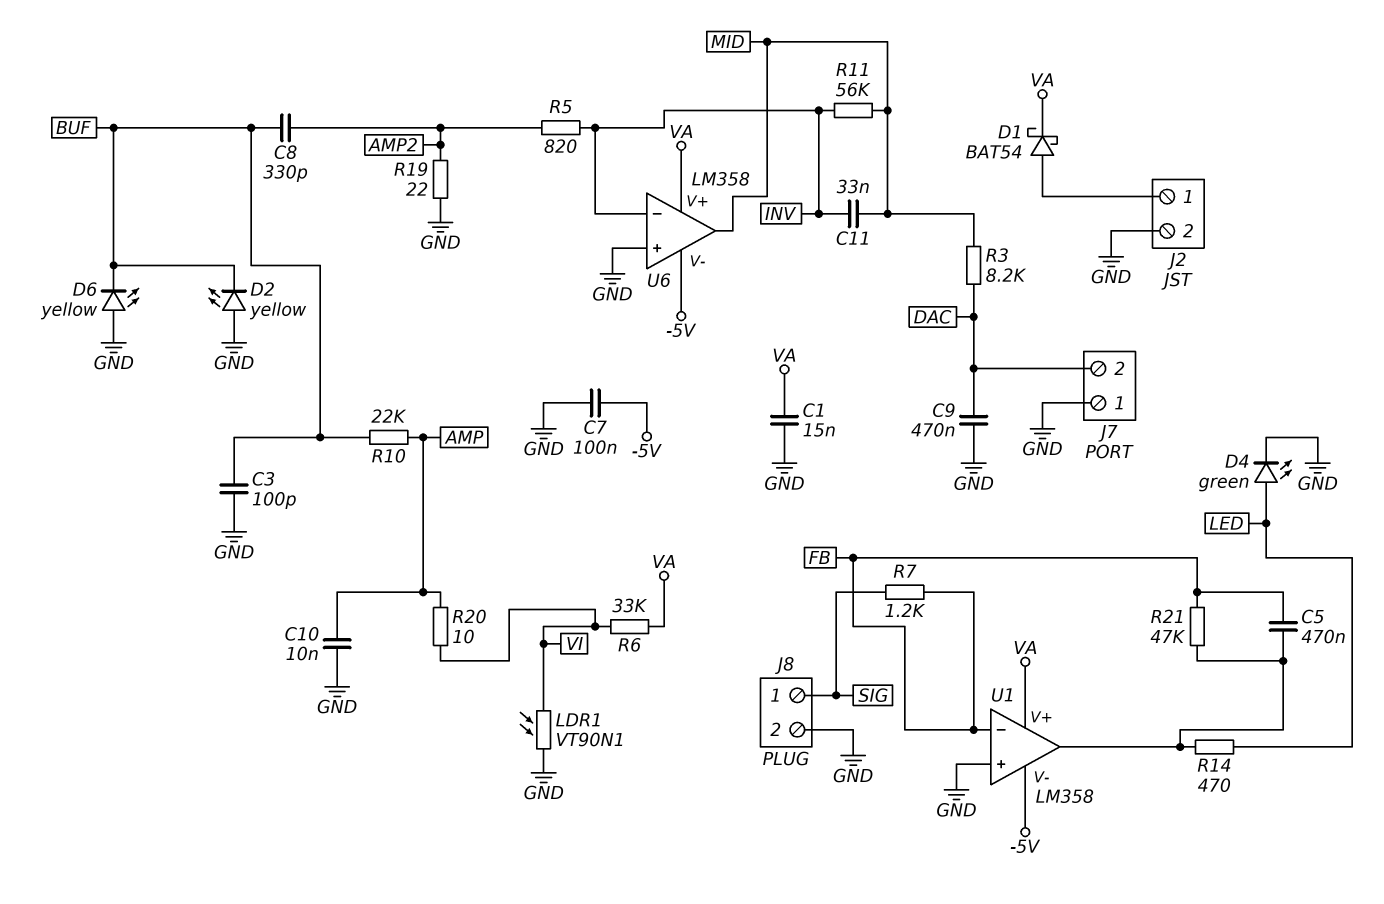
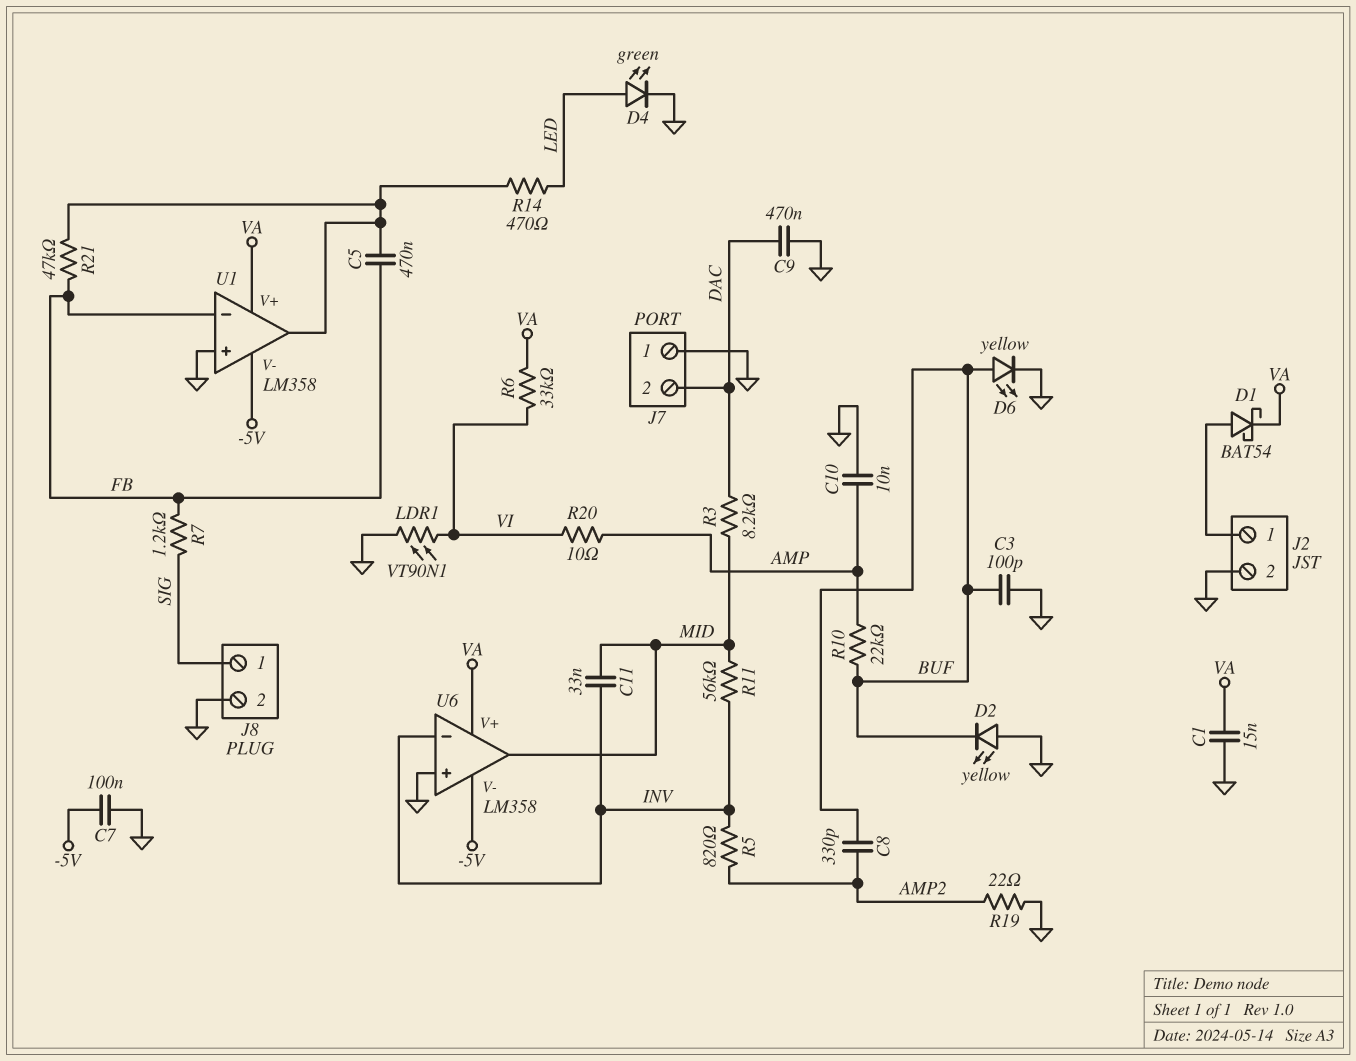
D6: LED yellow (A GND, K BUF) -> LED yellow (A BUF, K GND)

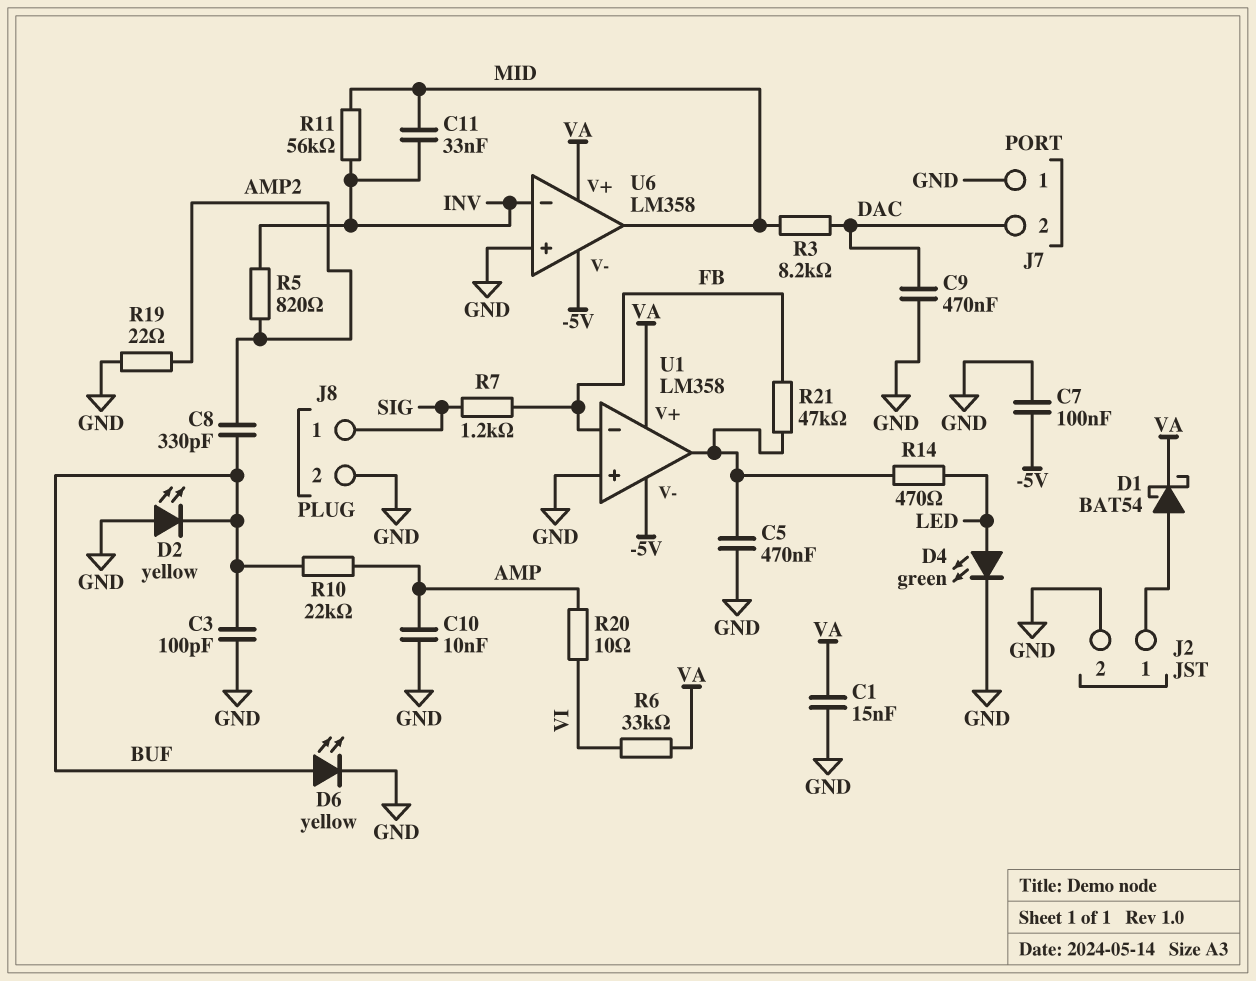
C5: 470nF (FB, U1/out) -> 470nF (GND, U1/out)
LDR1: VT90N1 (GND, VI) -> none

